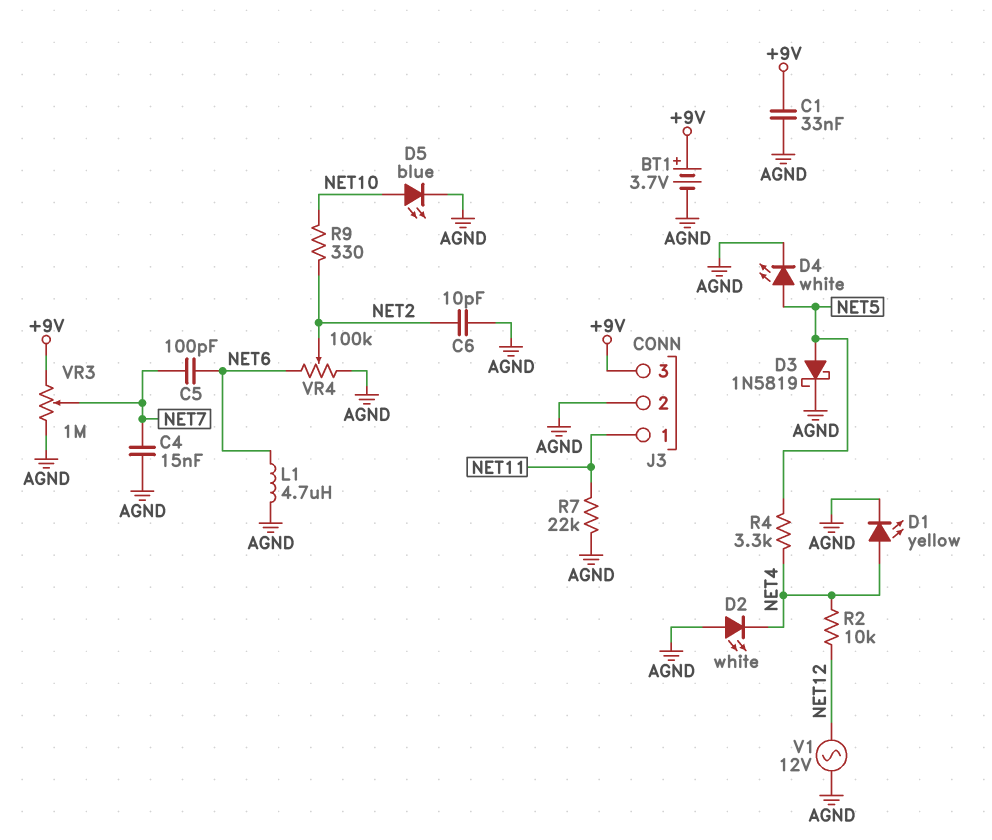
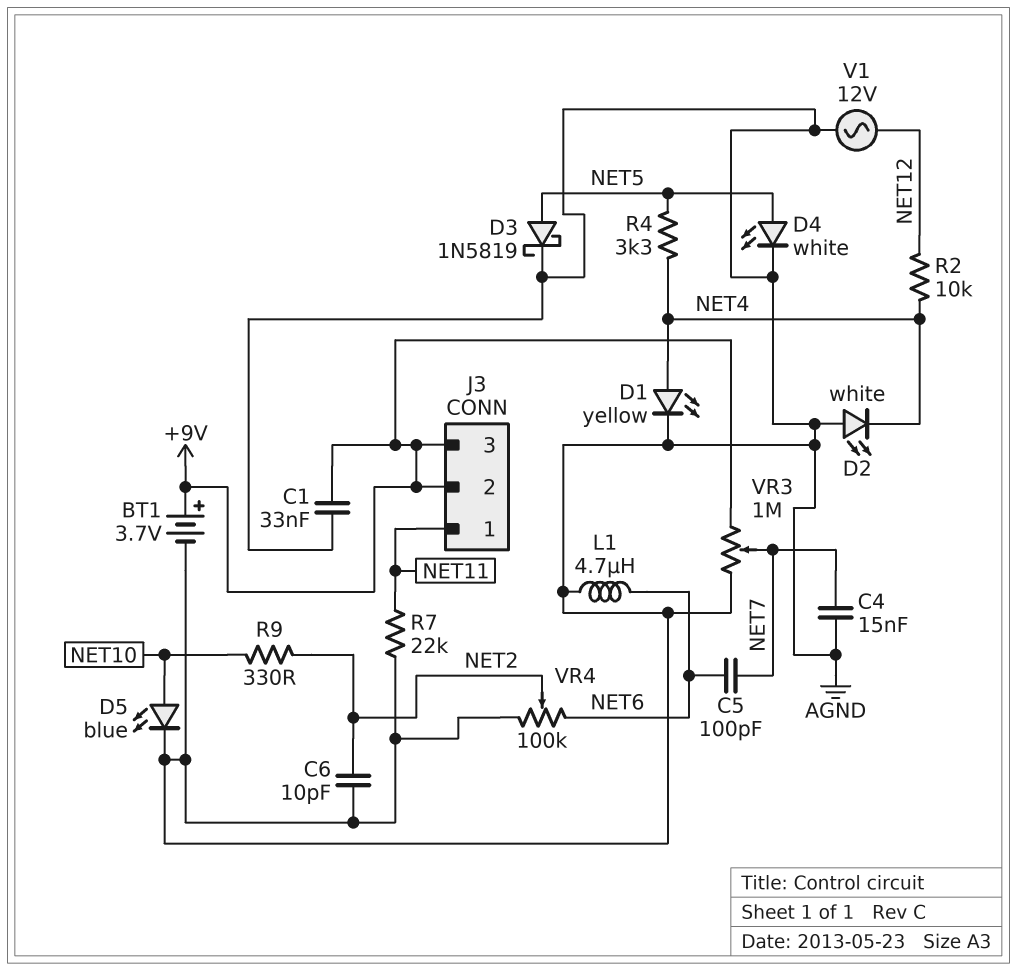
J3 pin 2: AGND -> +9V

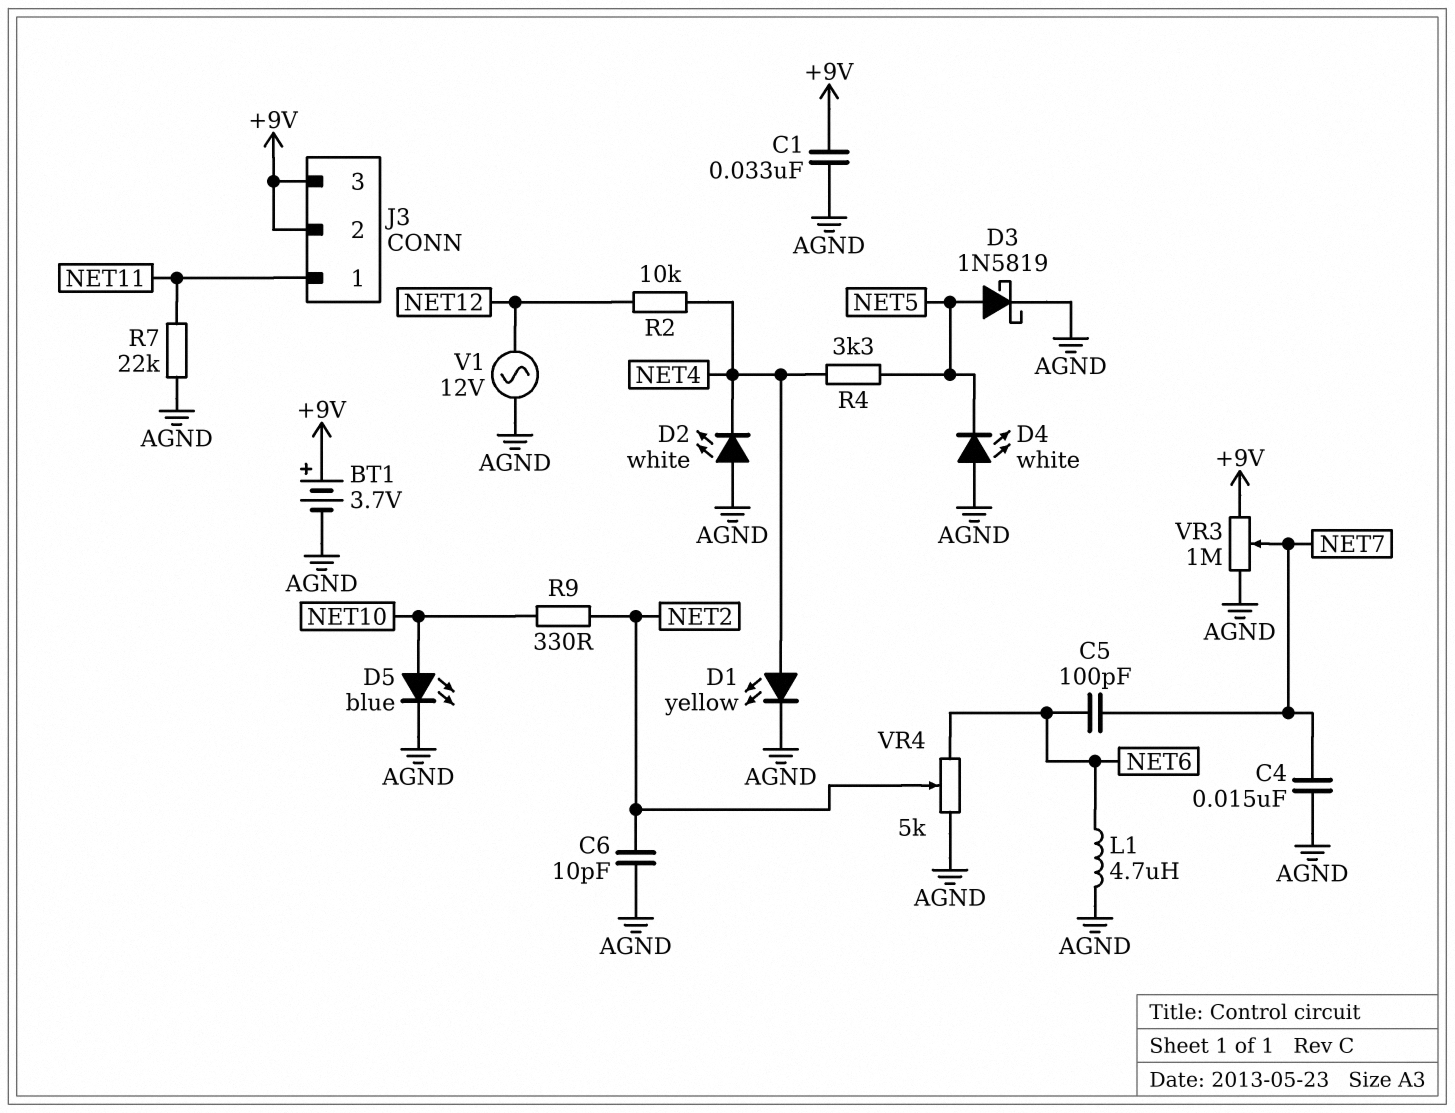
D4: LED white (A NET5, K AGND) -> LED white (A AGND, K NET5)
VR4: 100k (AGND, NET6, wiper NET2) -> 5k (AGND, NET6, wiper NET2)

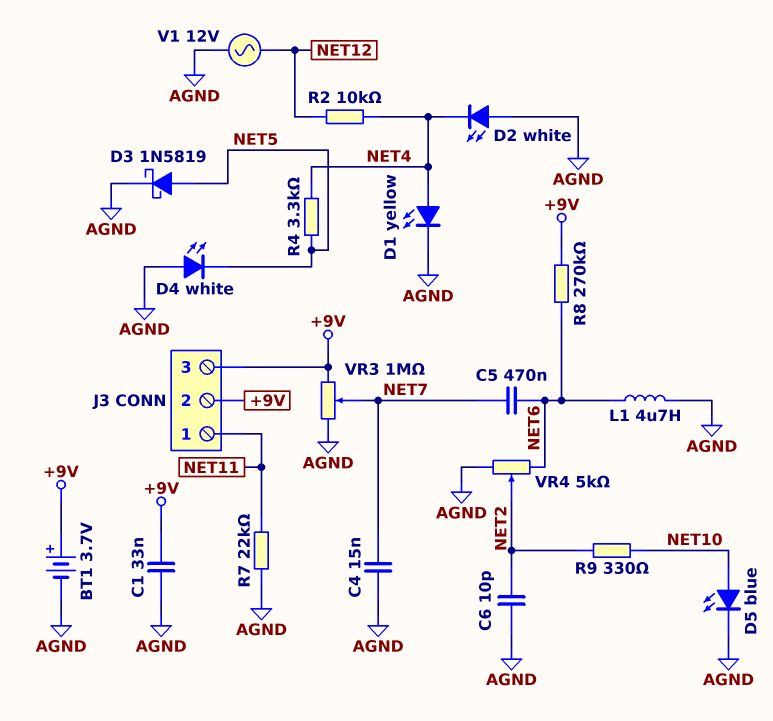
C5: 100pF (NET6, NET7) -> 470nF (NET6, NET7)
R8: none -> 270k (+9V, NET6)

